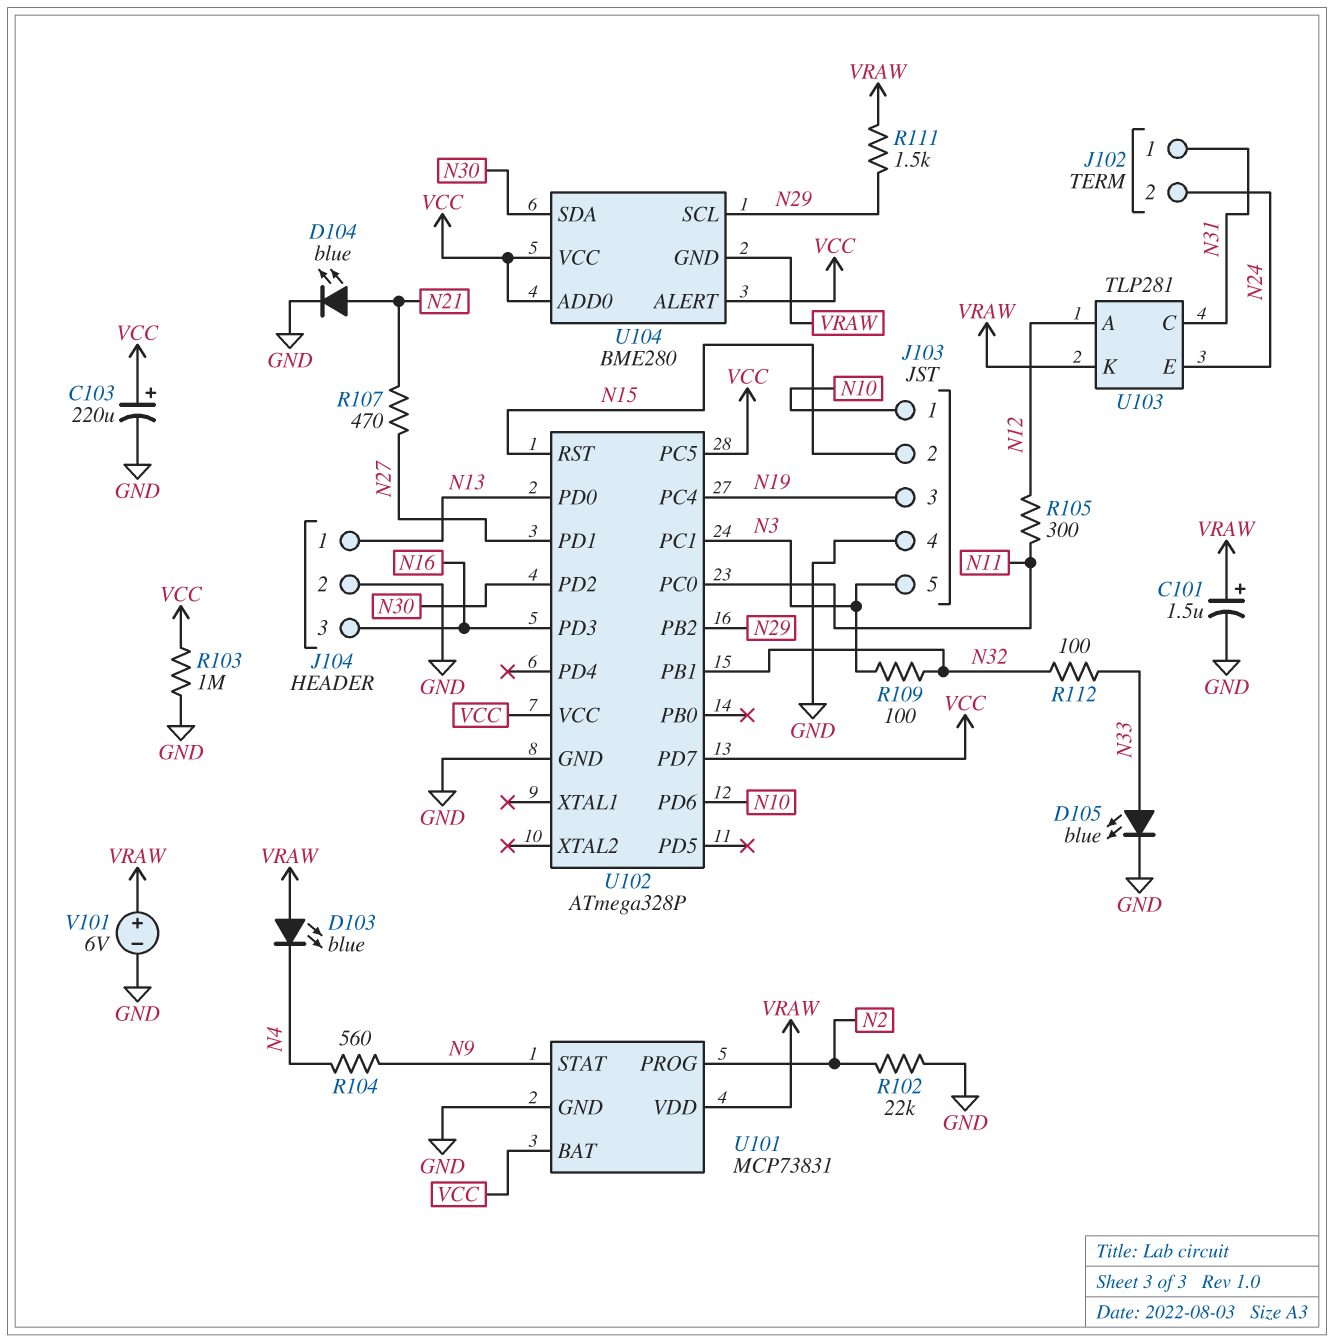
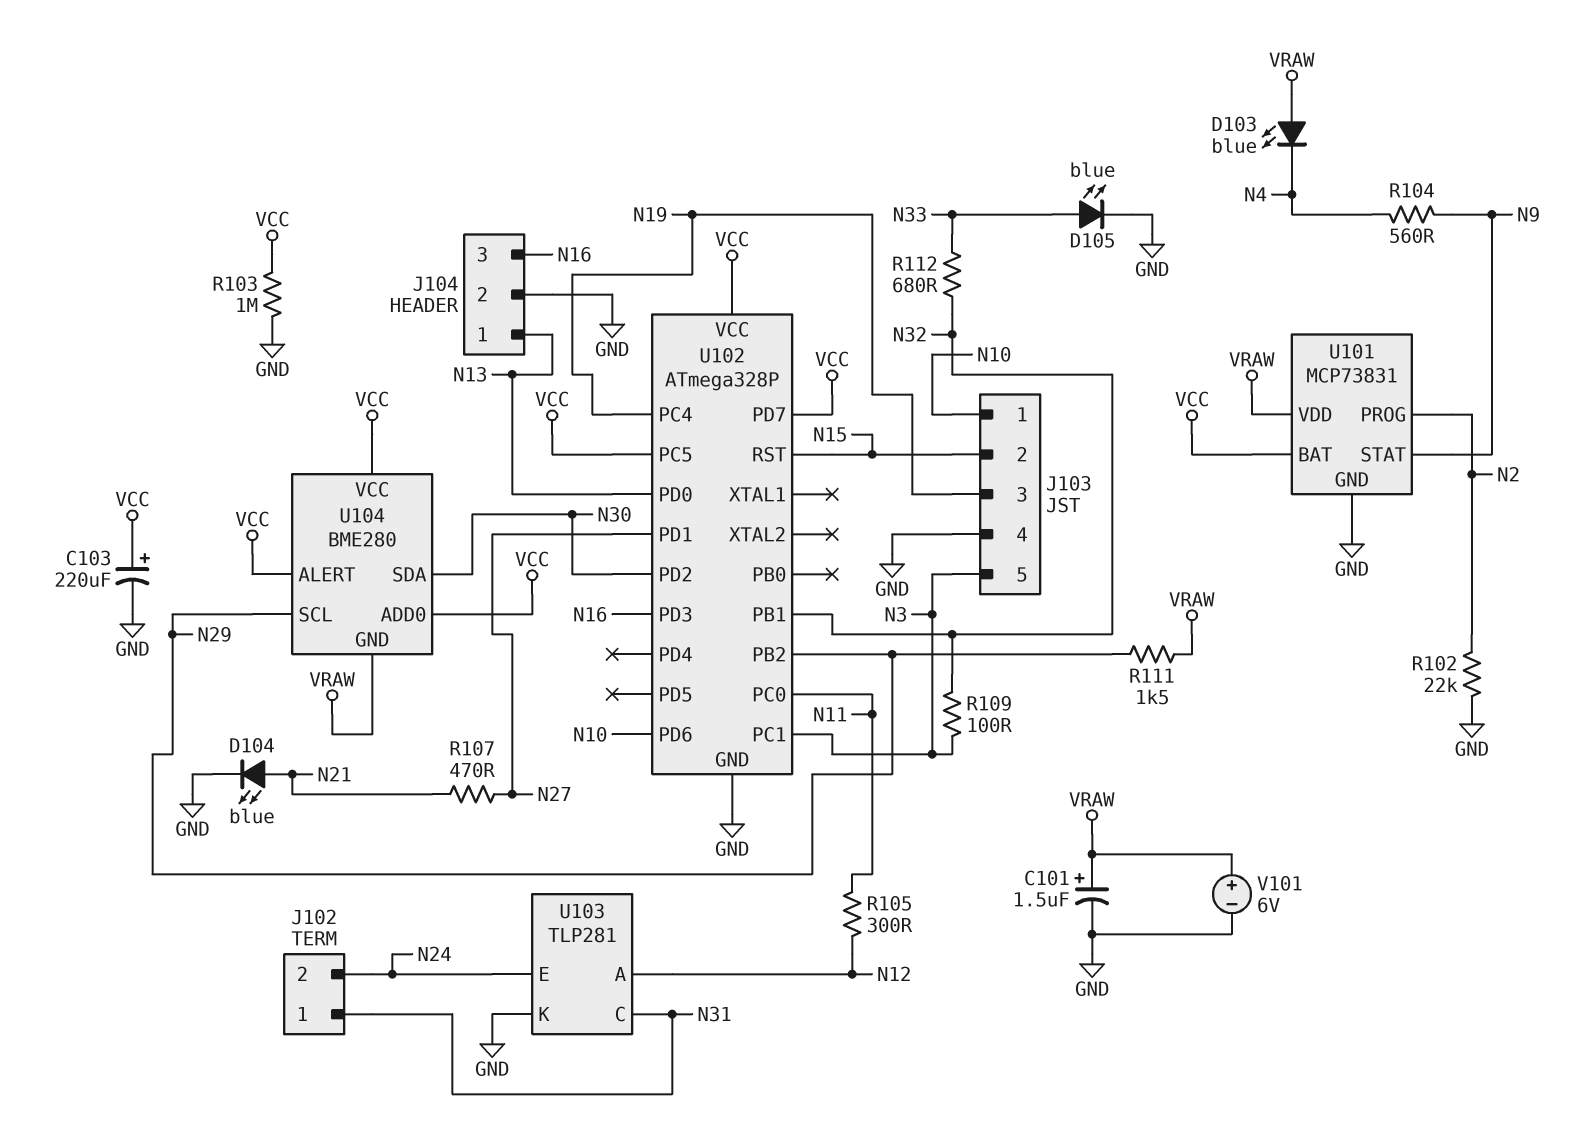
R112: 100 (N32, N33) -> 680 (N32, N33)
U103 pin K: VRAW -> GND

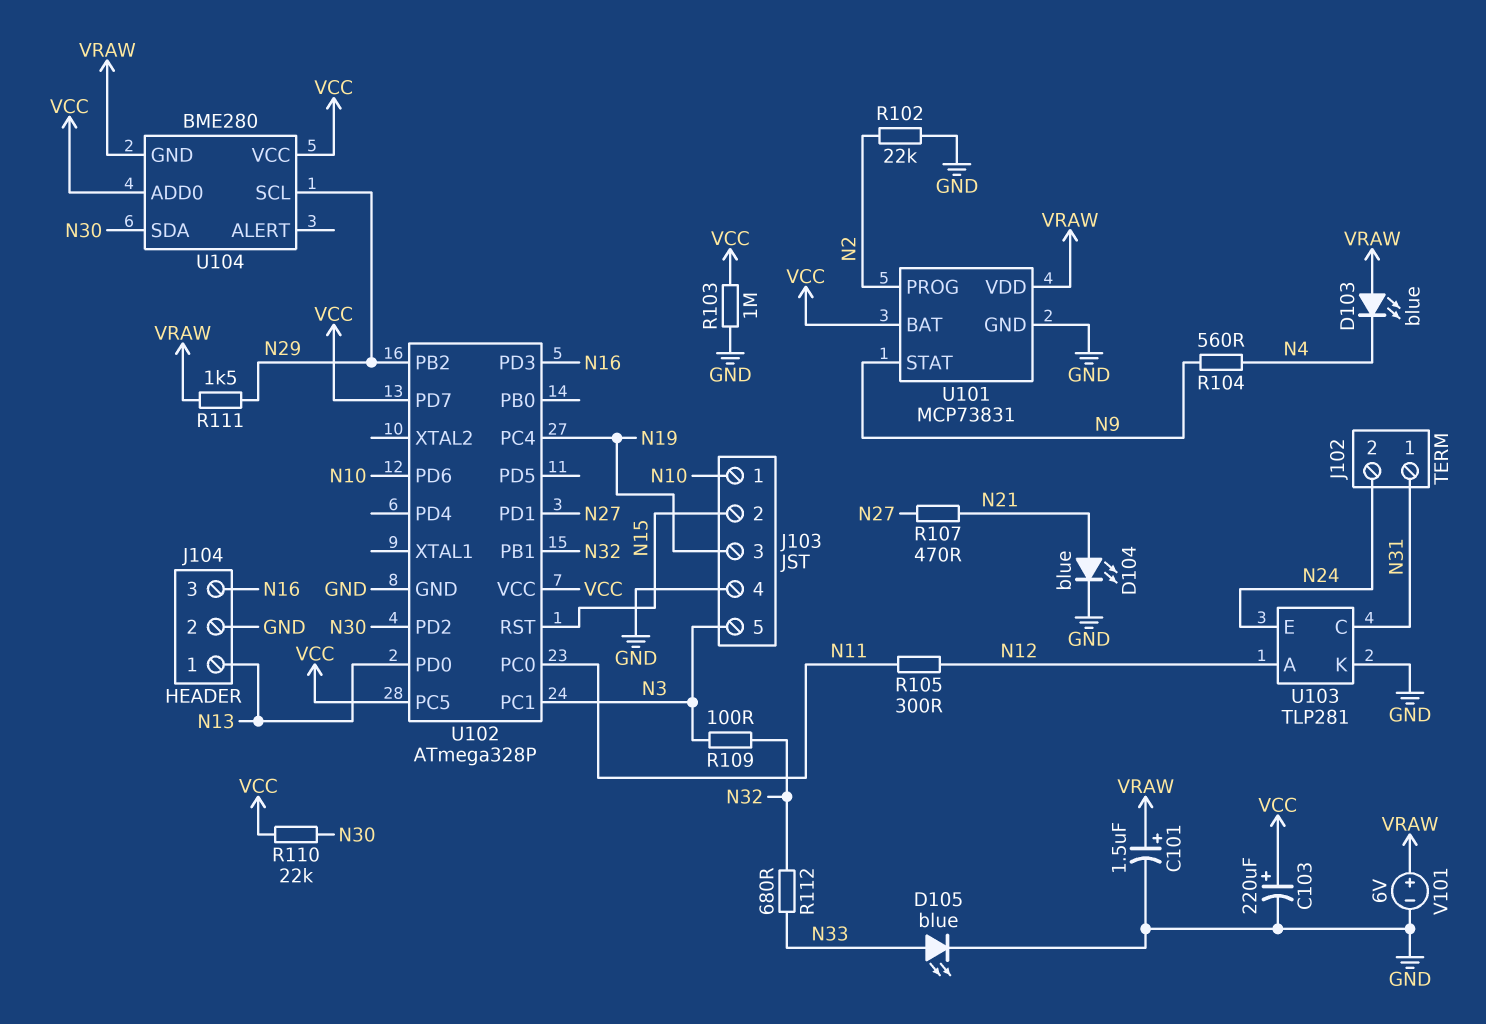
R110: none -> 22k (N30, VCC)
U104 pin ALERT: VCC -> none

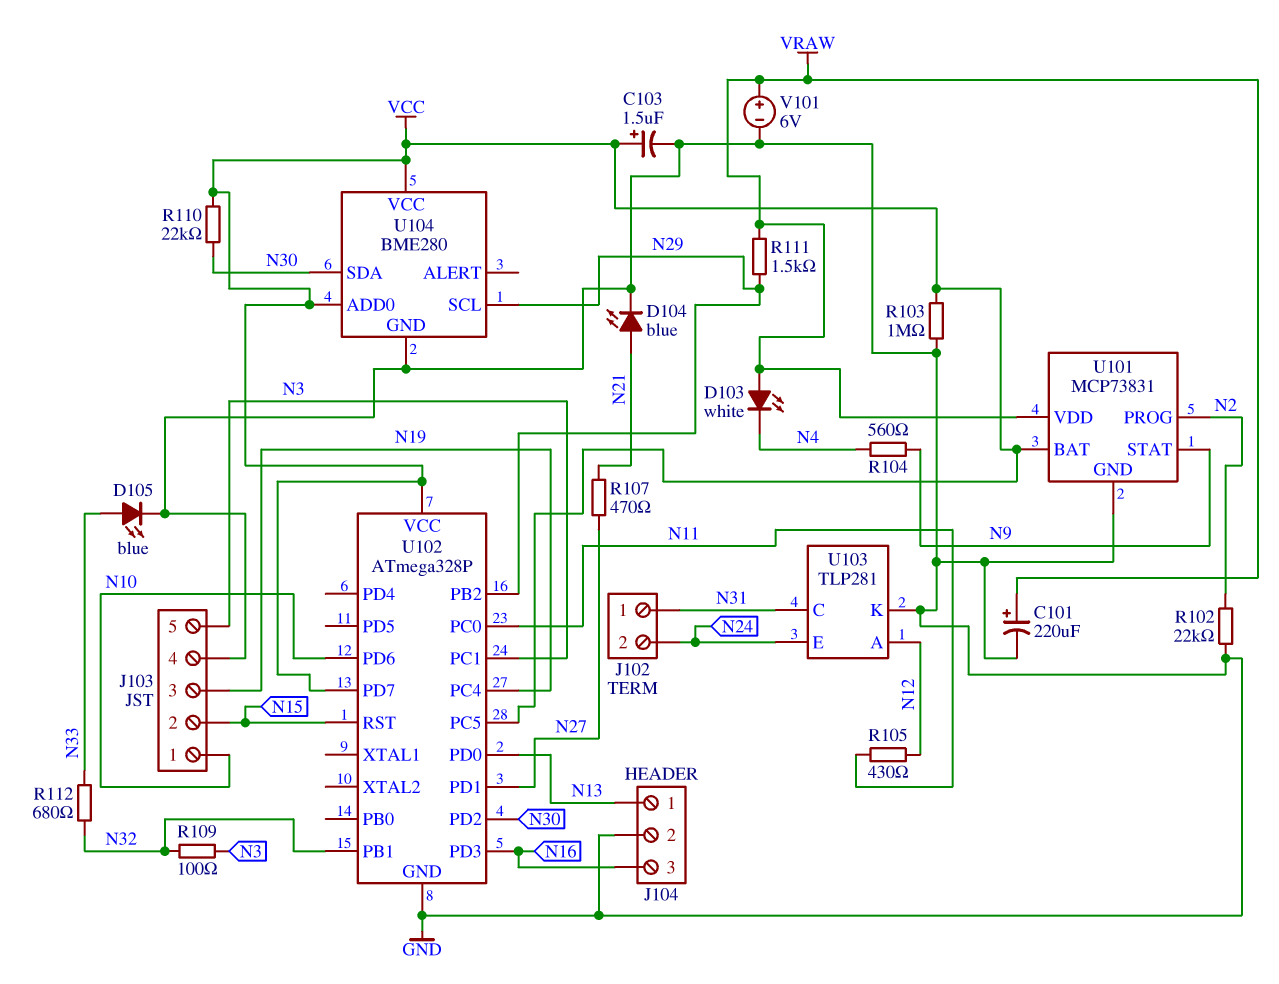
C101: 1.5uF (plus VRAW, minus GND) -> 220uF (plus VRAW, minus GND)
C103: 220uF (plus VCC, minus GND) -> 1.5uF (plus VCC, minus GND)
D103: LED blue (A VRAW, K N4) -> LED white (A VRAW, K N4)
R105: 300 (N11, N12) -> 430 (N11, N12)
U104 pin GND: VRAW -> GND

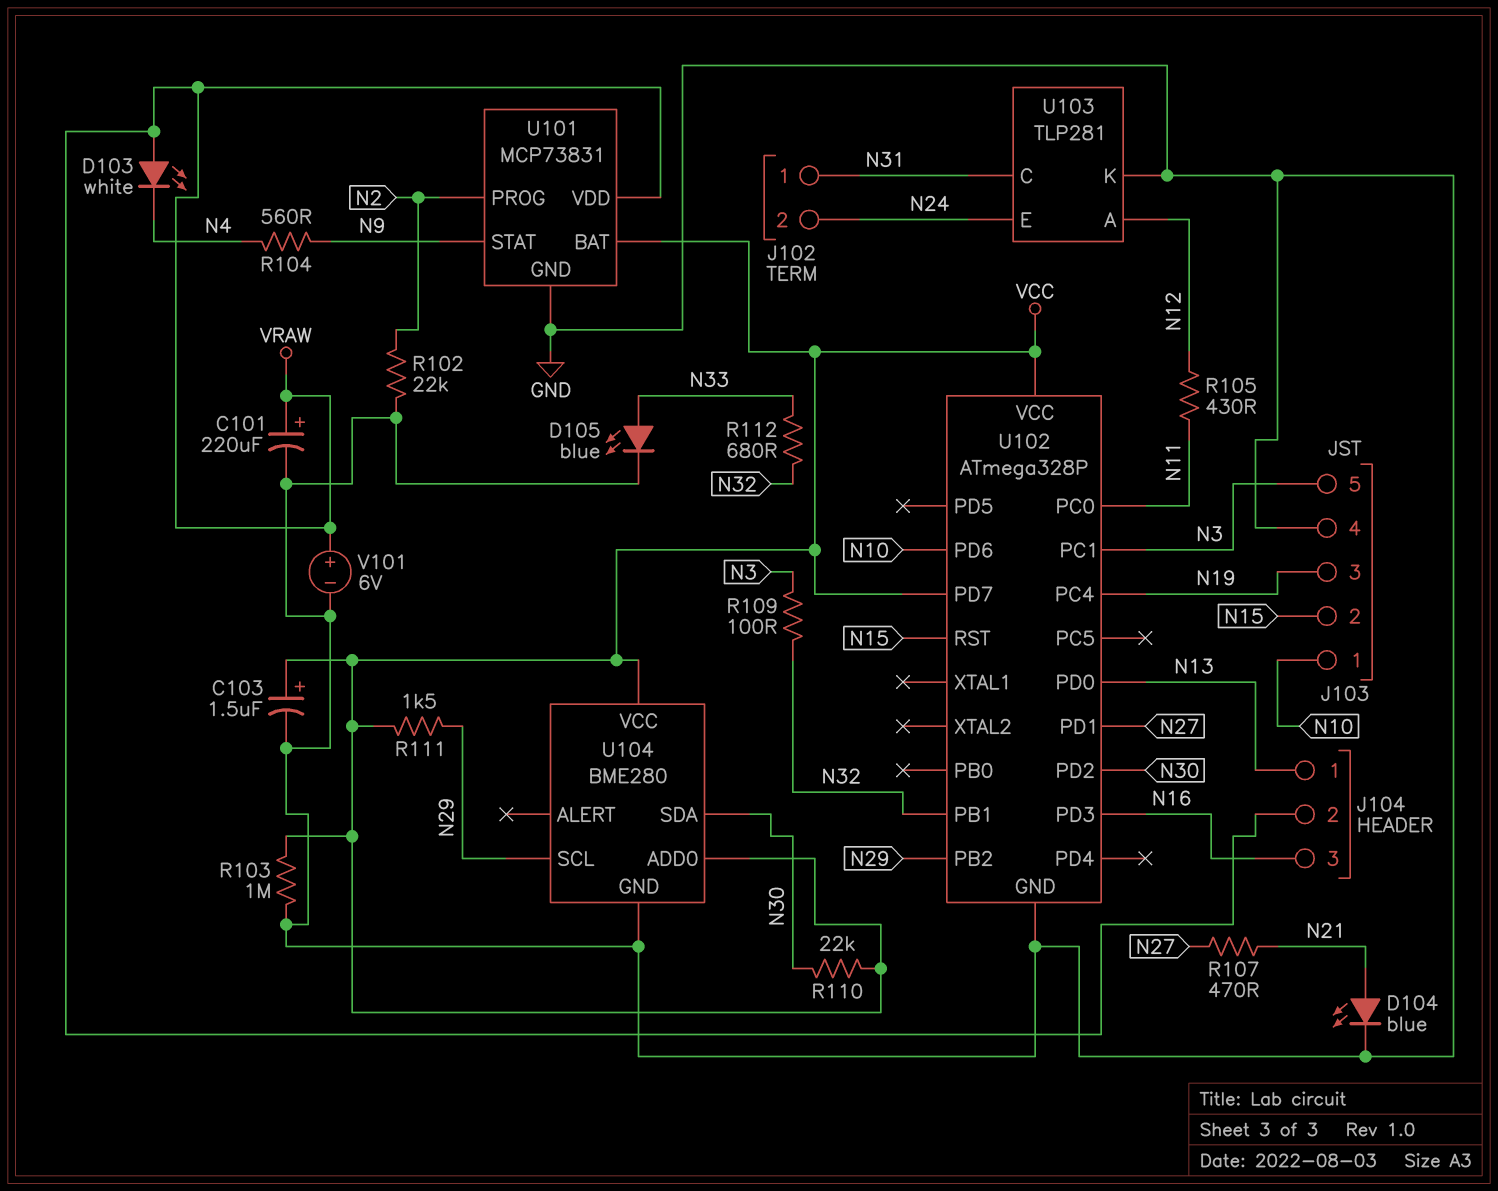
J104 pin 2: GND -> VRAW
R111: 1.5k (N29, VRAW) -> 1.5k (N29, VCC)
U102 pin PC5: VCC -> none

